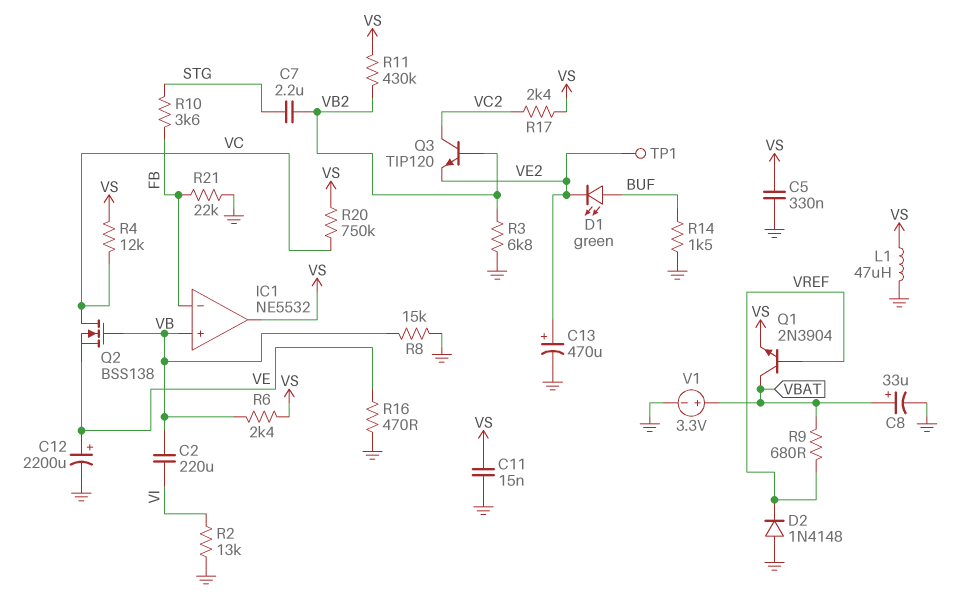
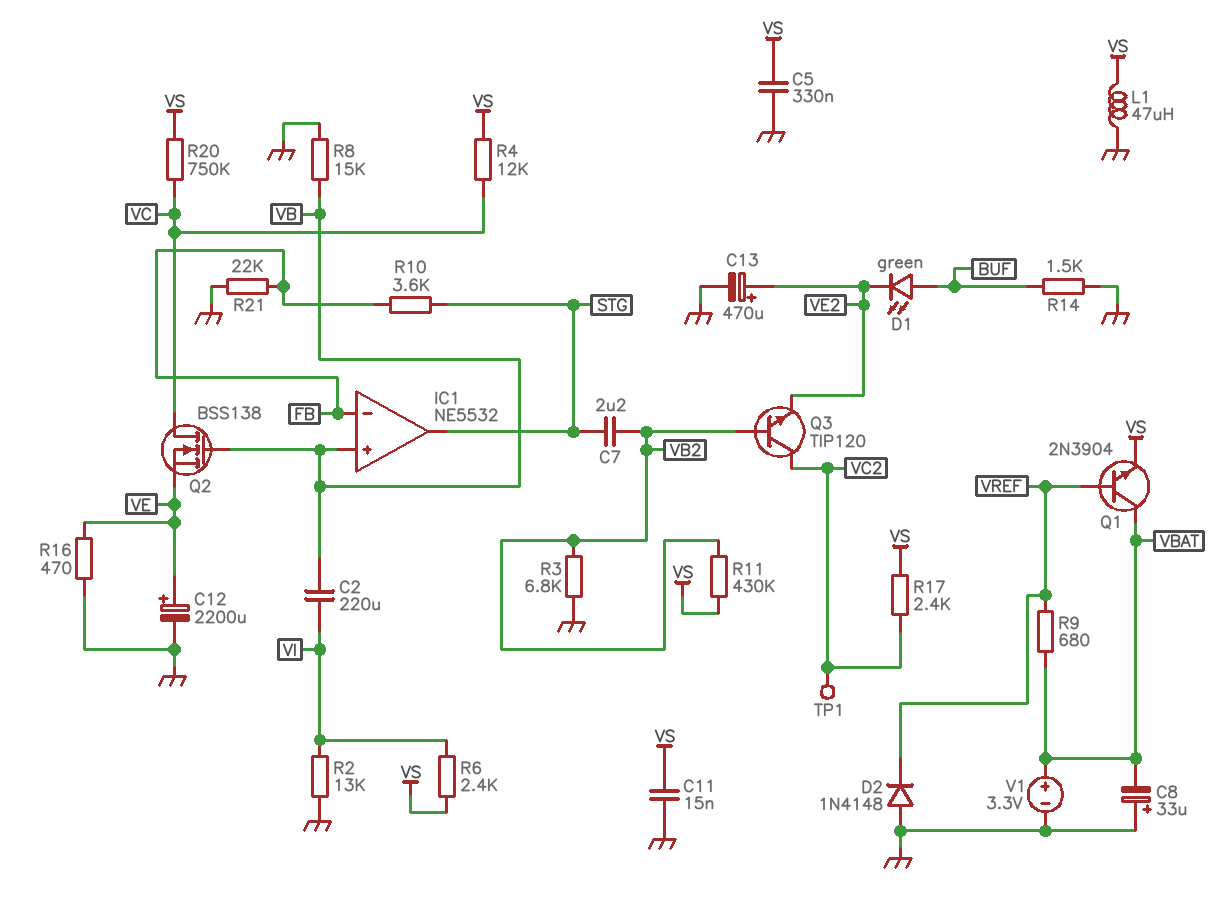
C8: 33uF (plus VBAT, minus GND) -> 33uF (plus GND, minus VBAT)
IC1 pin out: VS -> STG
R6: 2.4k (VB, VS) -> 2.4k (VI, VS)
TP1: test point (VE2) -> test point (VC2)

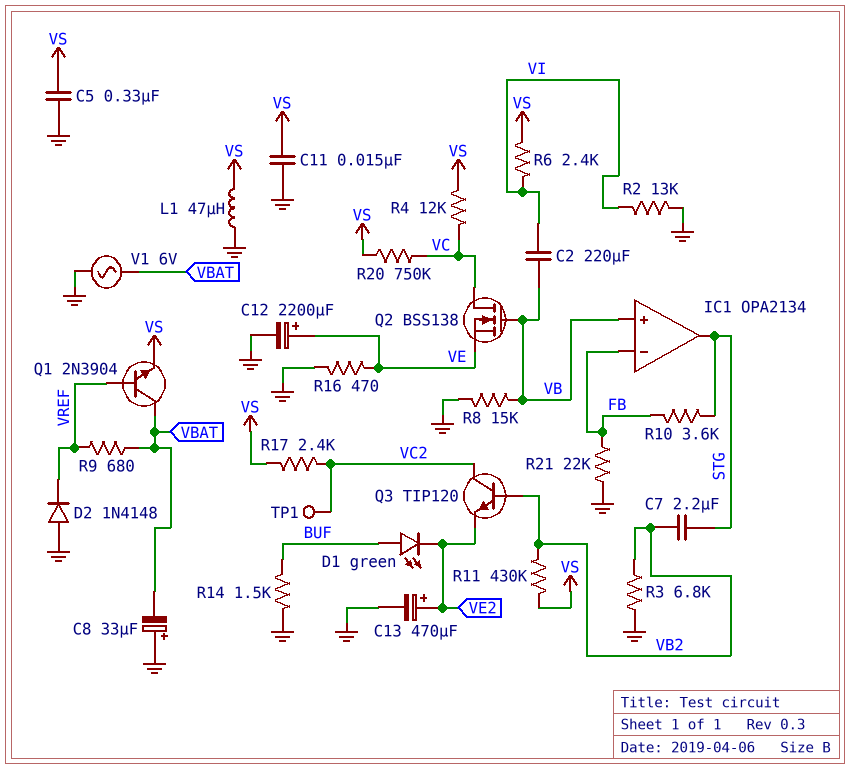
IC1: NE5532 -> OPA2134
V1: 3.3V (plus VBAT, minus GND) -> AC 6V (GND, VBAT)

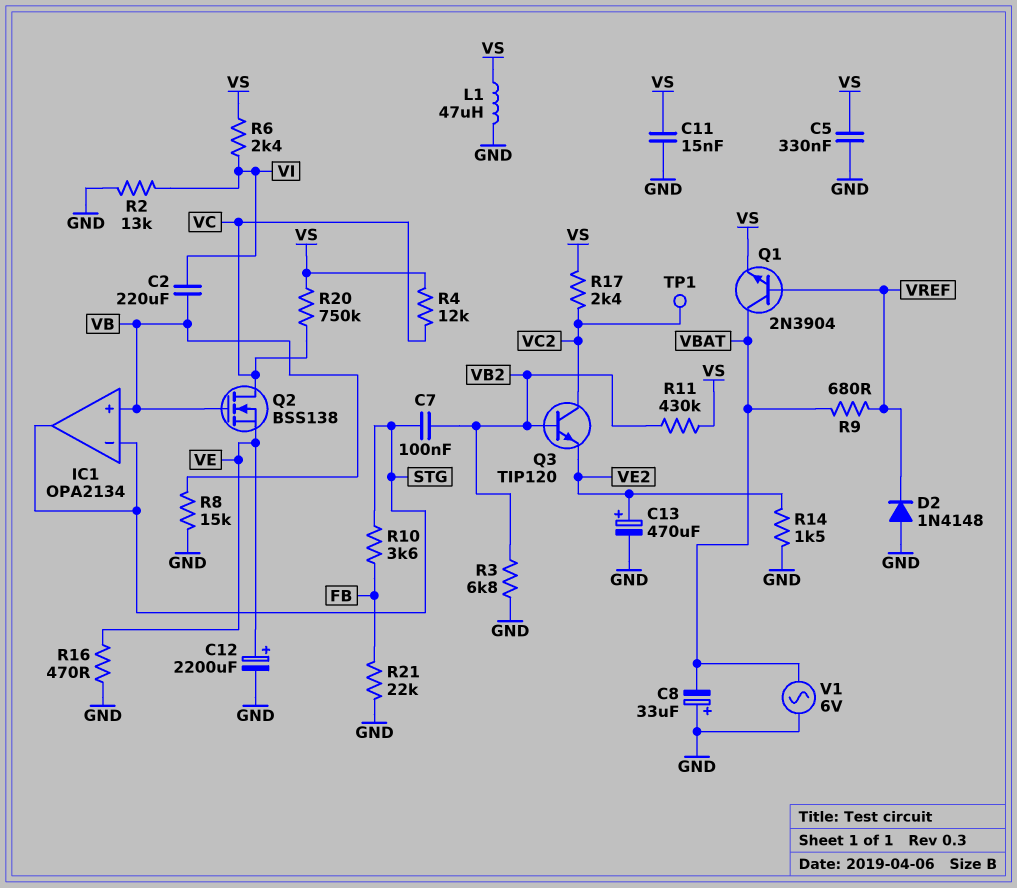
C7: 2.2uF (STG, VB2) -> 100nF (STG, VB2)
D1: LED green (A BUF, K VE2) -> none
IC1 pin in-: FB -> STG
R14: 1.5k (BUF, GND) -> 1.5k (GND, VE2)

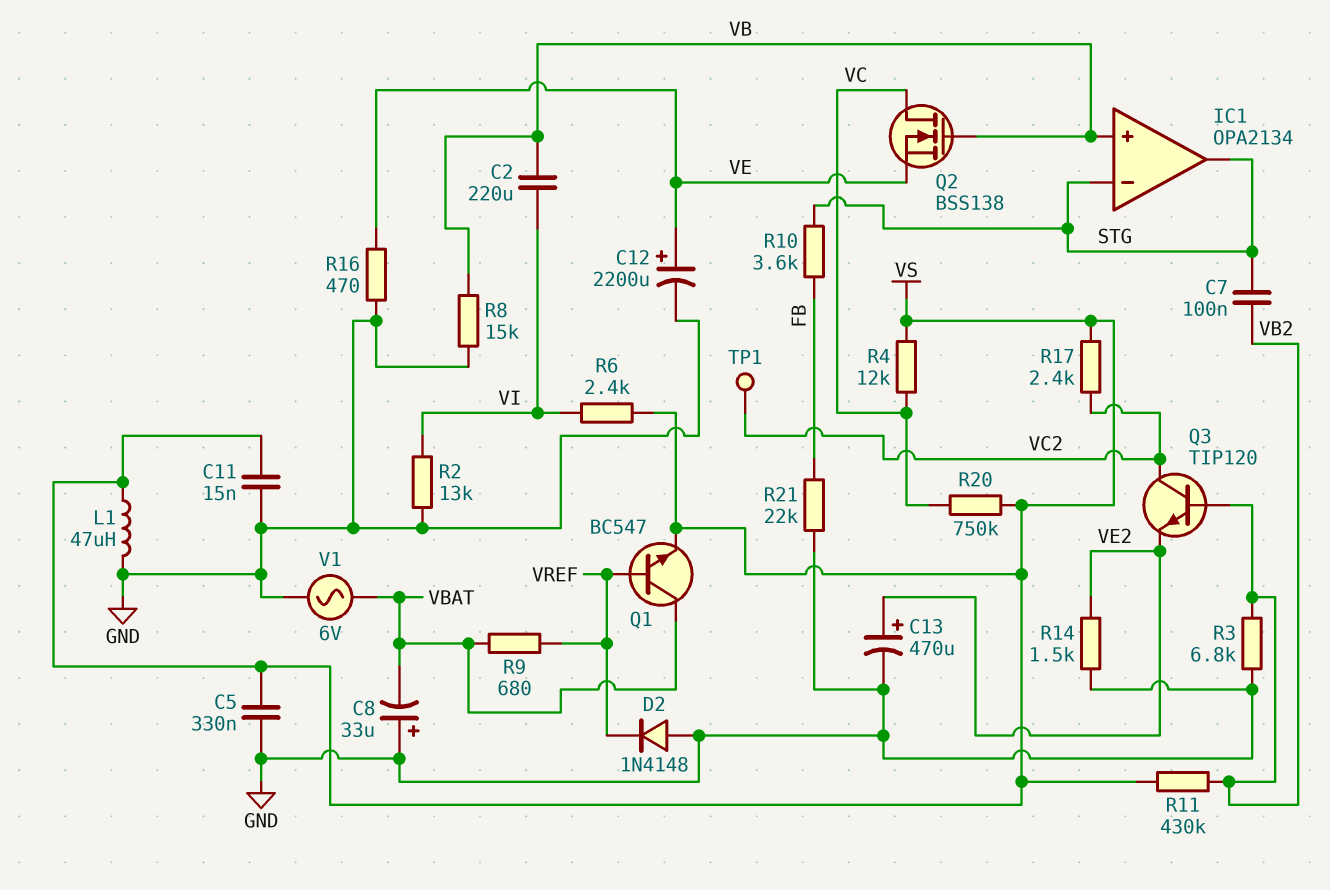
Q1: NPN 2N3904 (B VREF, C VBAT, E VS) -> NPN BC547 (B VREF, C VBAT, E VS)

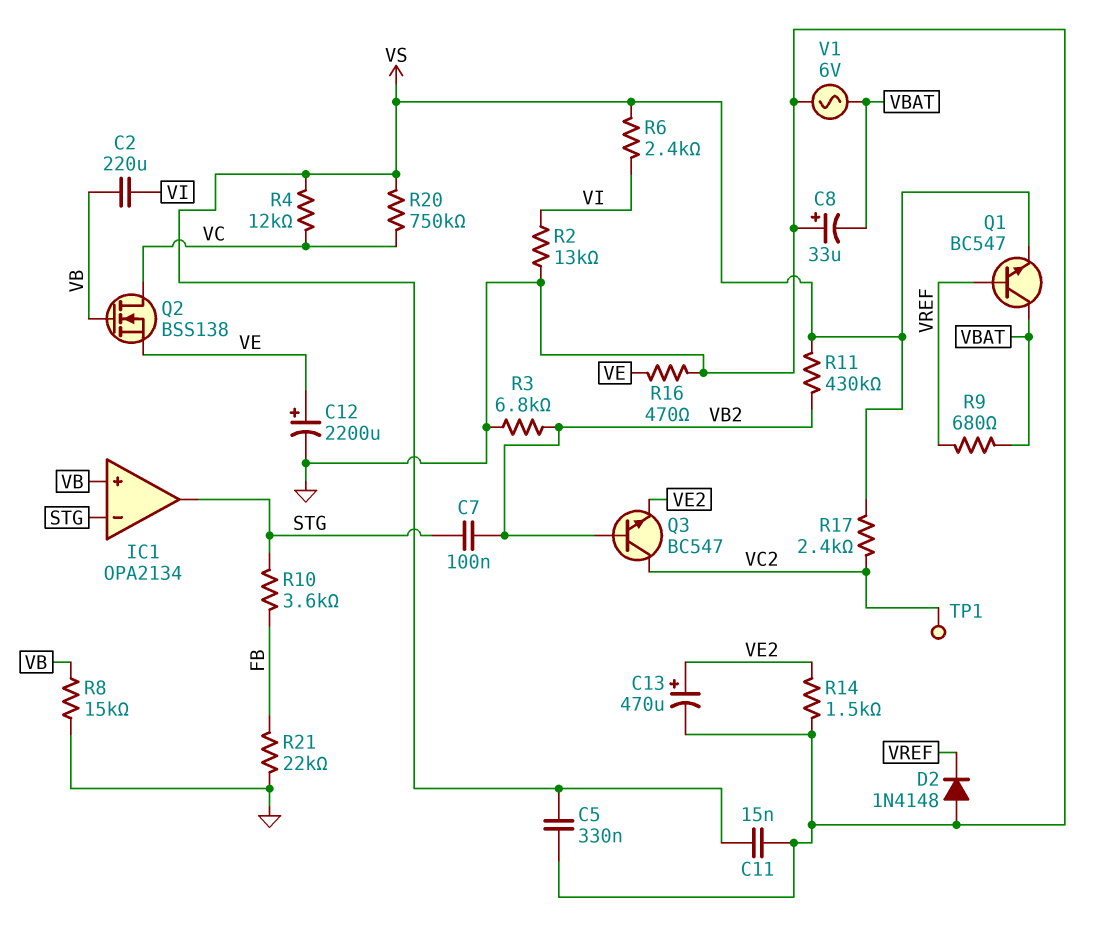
L1: 47uH (GND, VS) -> none
Q3: NPN TIP120 (B VB2, C VC2, E VE2) -> NPN BC547 (B VB2, C VC2, E VE2)

